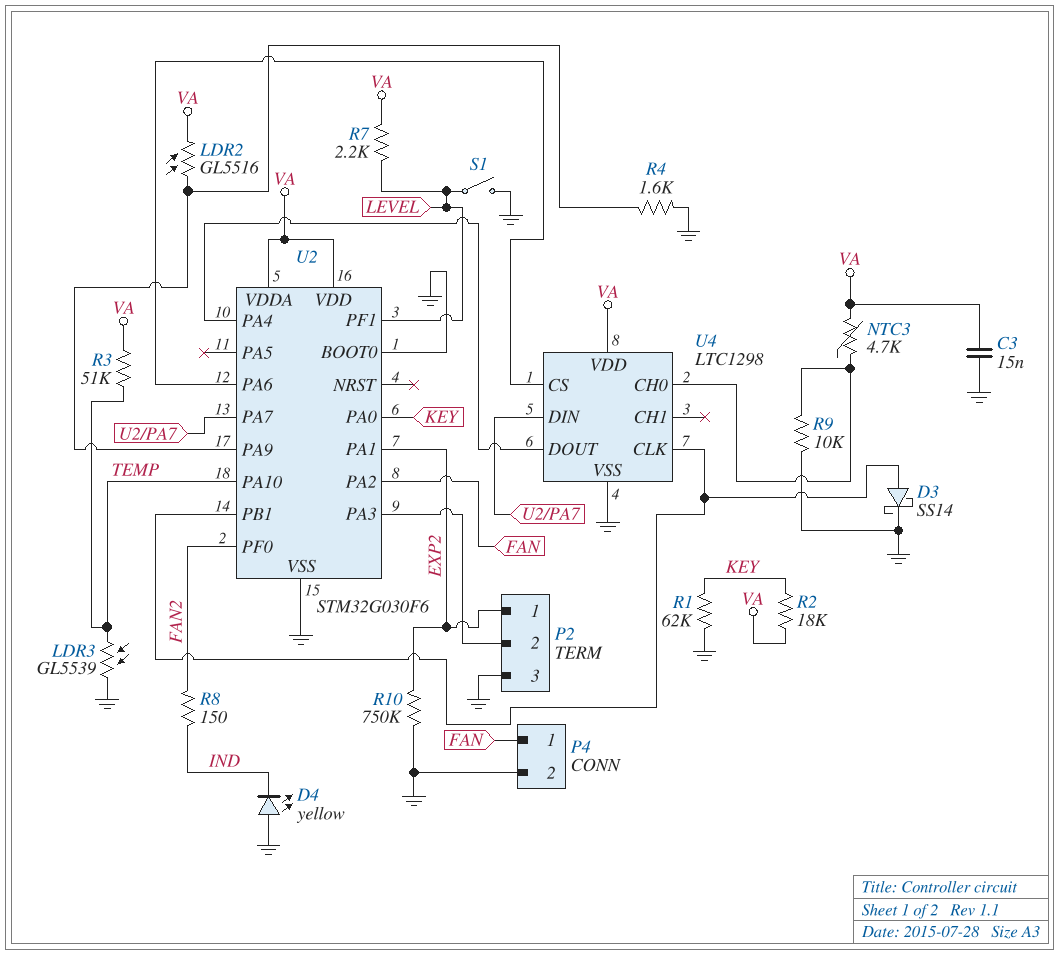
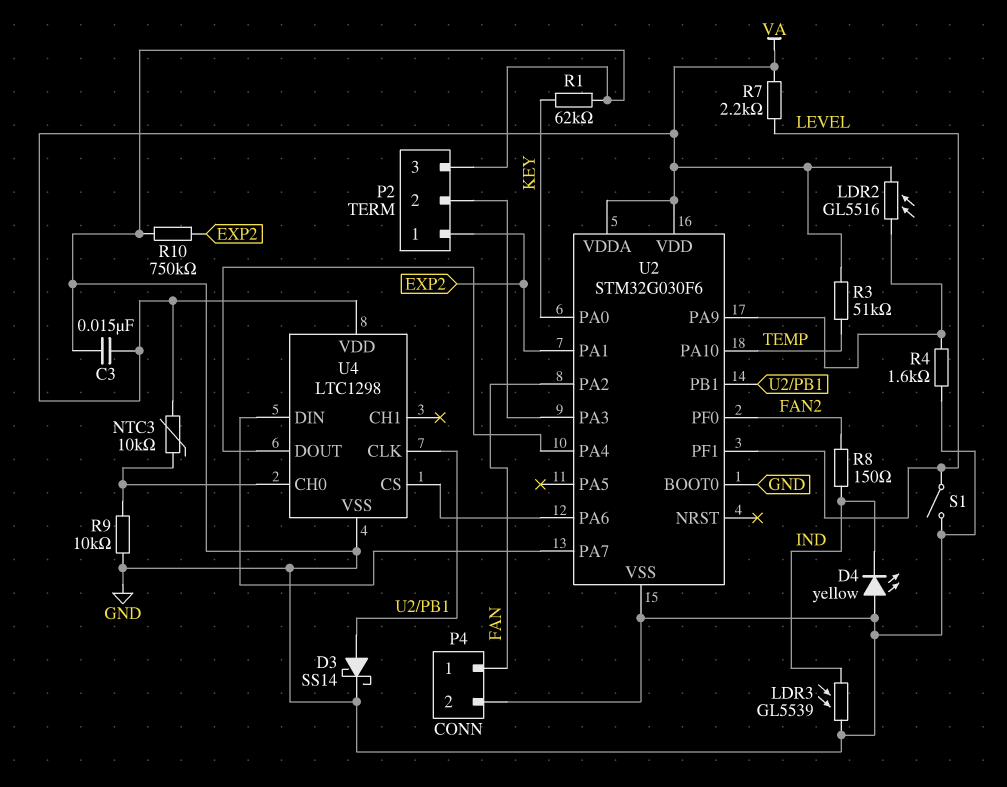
LDR3: GL5539 (GND, TEMP) -> GL5539 (GND, IND)
NTC3: 4.7k (U4/CH0, VA) -> 10k (U4/CH0, VA)
R2: 18k (KEY, VA) -> none

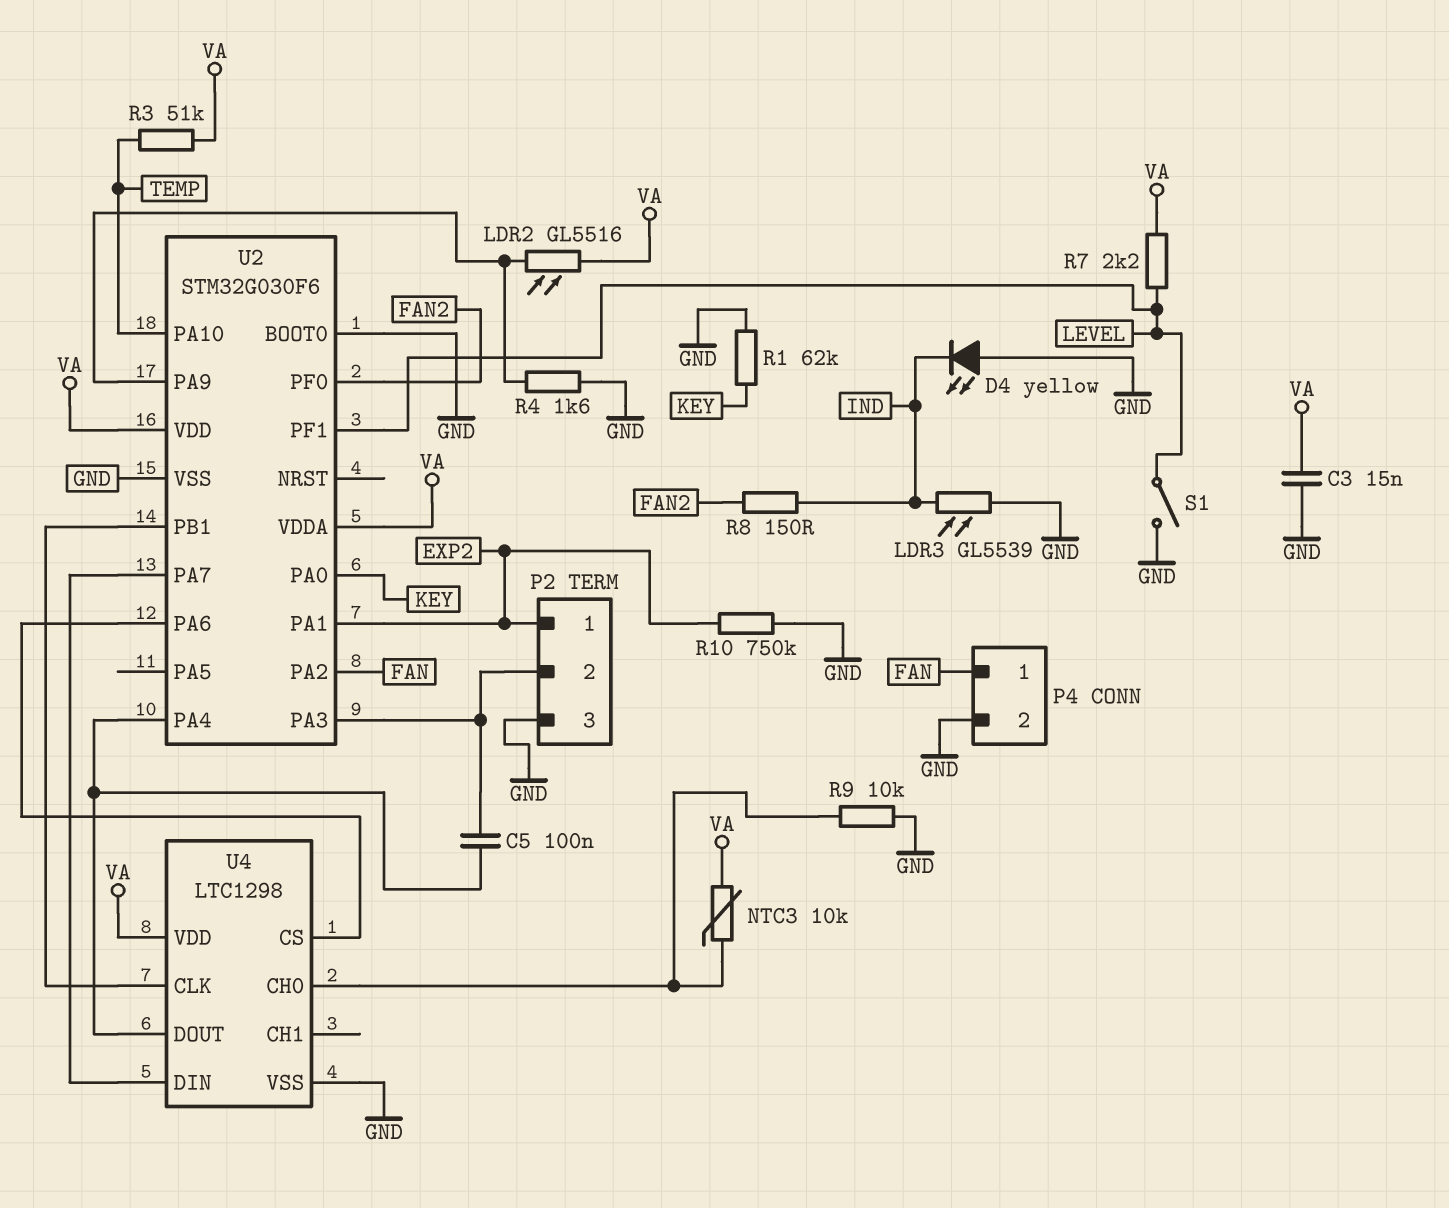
C5: none -> 100nF (P2/2, U2/PA4)
D3: schottky SS14 (A U2/PB1, K GND) -> none

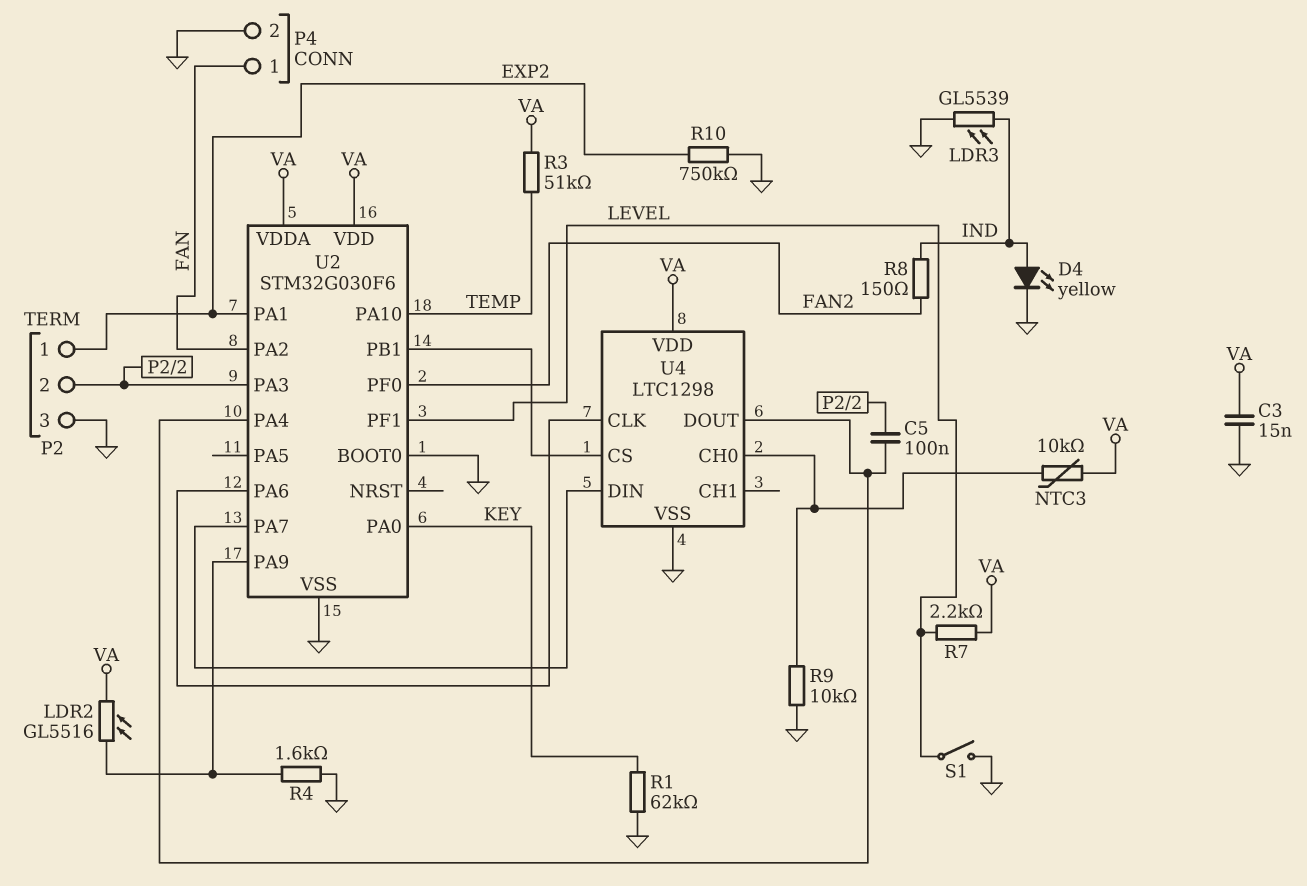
D4: LED yellow (A GND, K IND) -> LED yellow (A IND, K GND)
U4 pin CLK: U2/PB1 -> U2/PA6
U4 pin CS: U2/PA6 -> U2/PB1

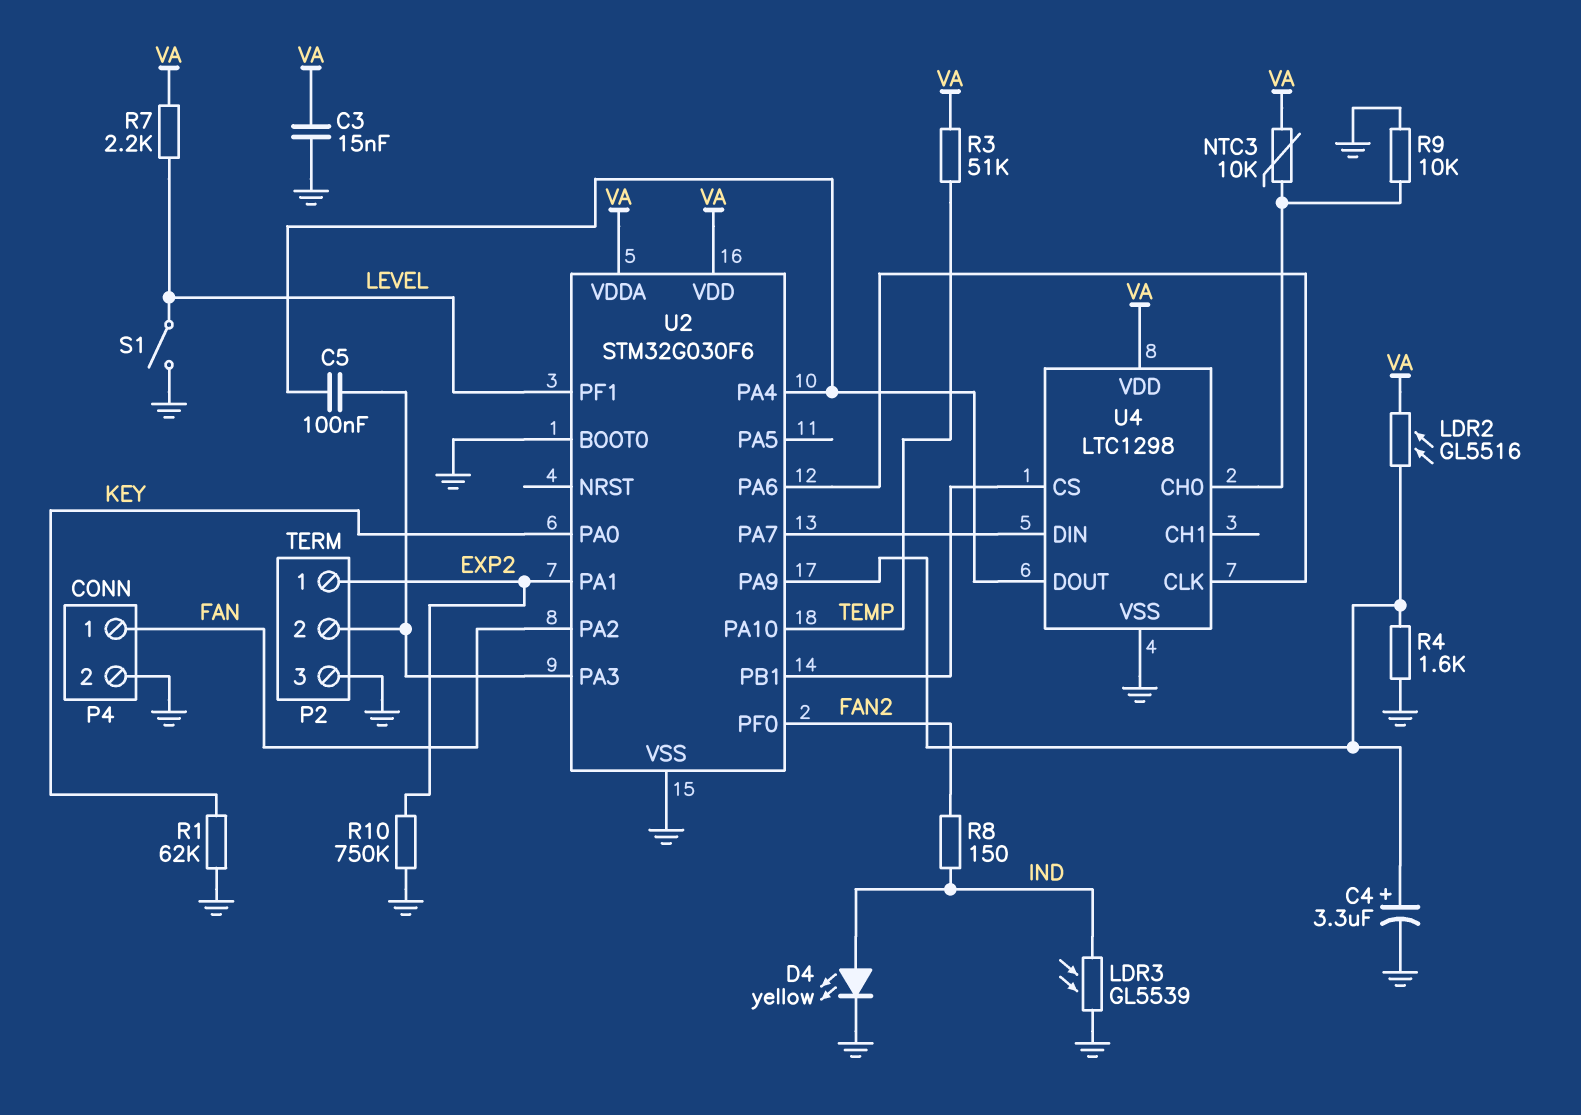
C4: none -> 3.3uF (plus U2/PA9, minus GND)

